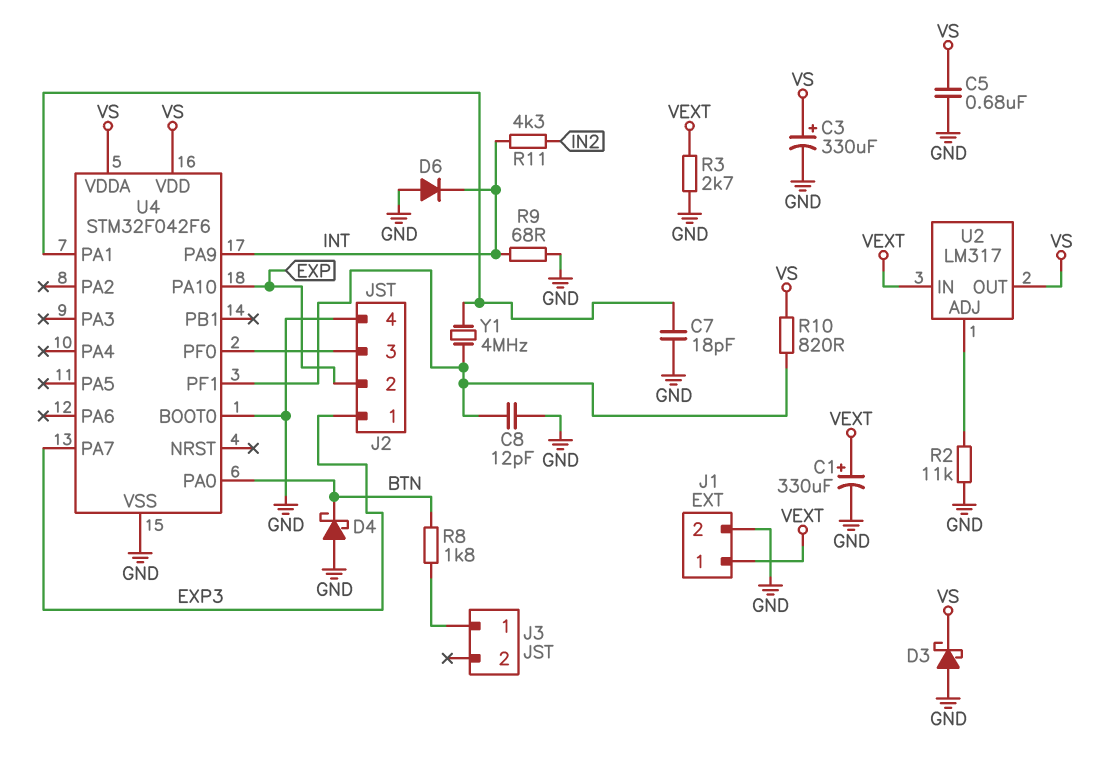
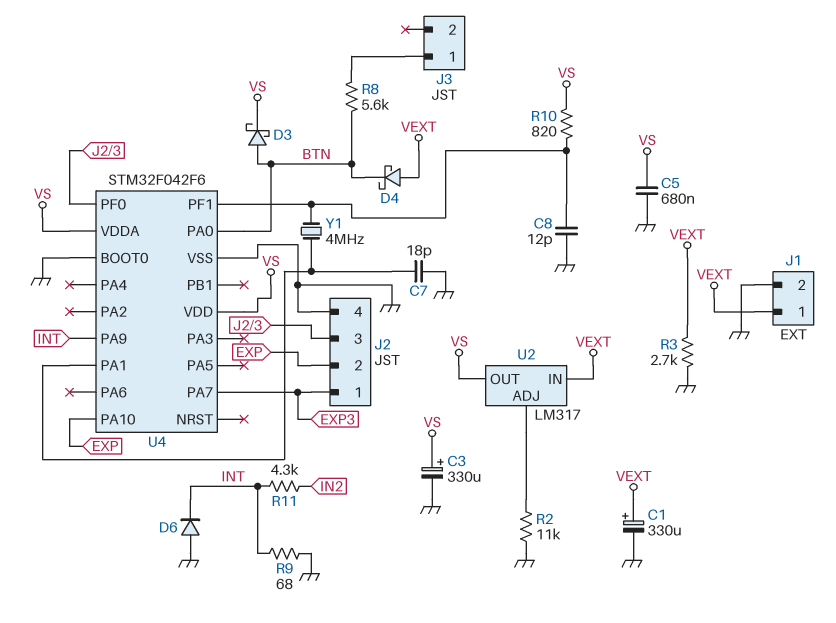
D3: schottky (A GND, K VS) -> schottky (A BTN, K VS)
D4: schottky (A GND, K BTN) -> schottky (A VEXT, K BTN)
R8: 1.8k (BTN, J3/1) -> 5.6k (BTN, J3/1)

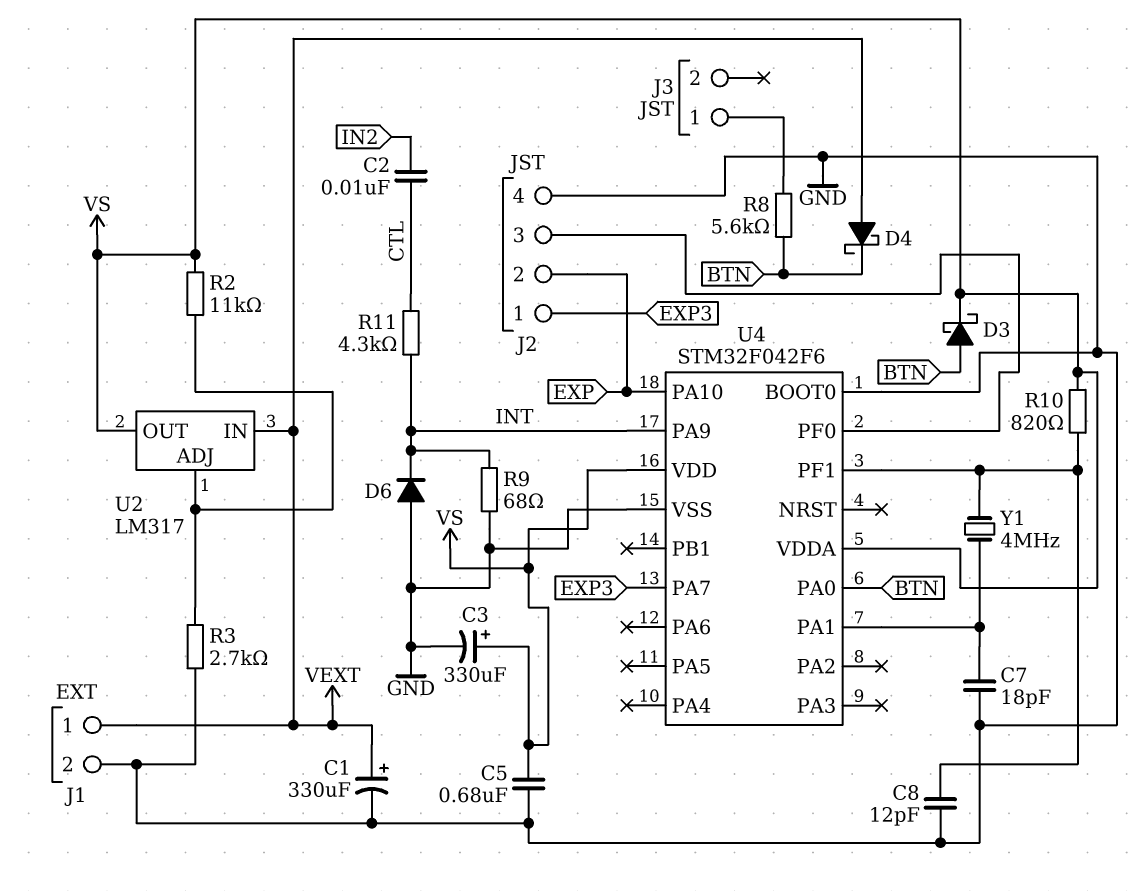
C2: none -> 10nF (CTL, IN2)
R2: 11k (GND, U2/ADJ) -> 11k (U2/ADJ, VS)
R3: 2.7k (GND, VEXT) -> 2.7k (GND, U2/ADJ)
R11: 4.3k (IN2, INT) -> 4.3k (CTL, INT)

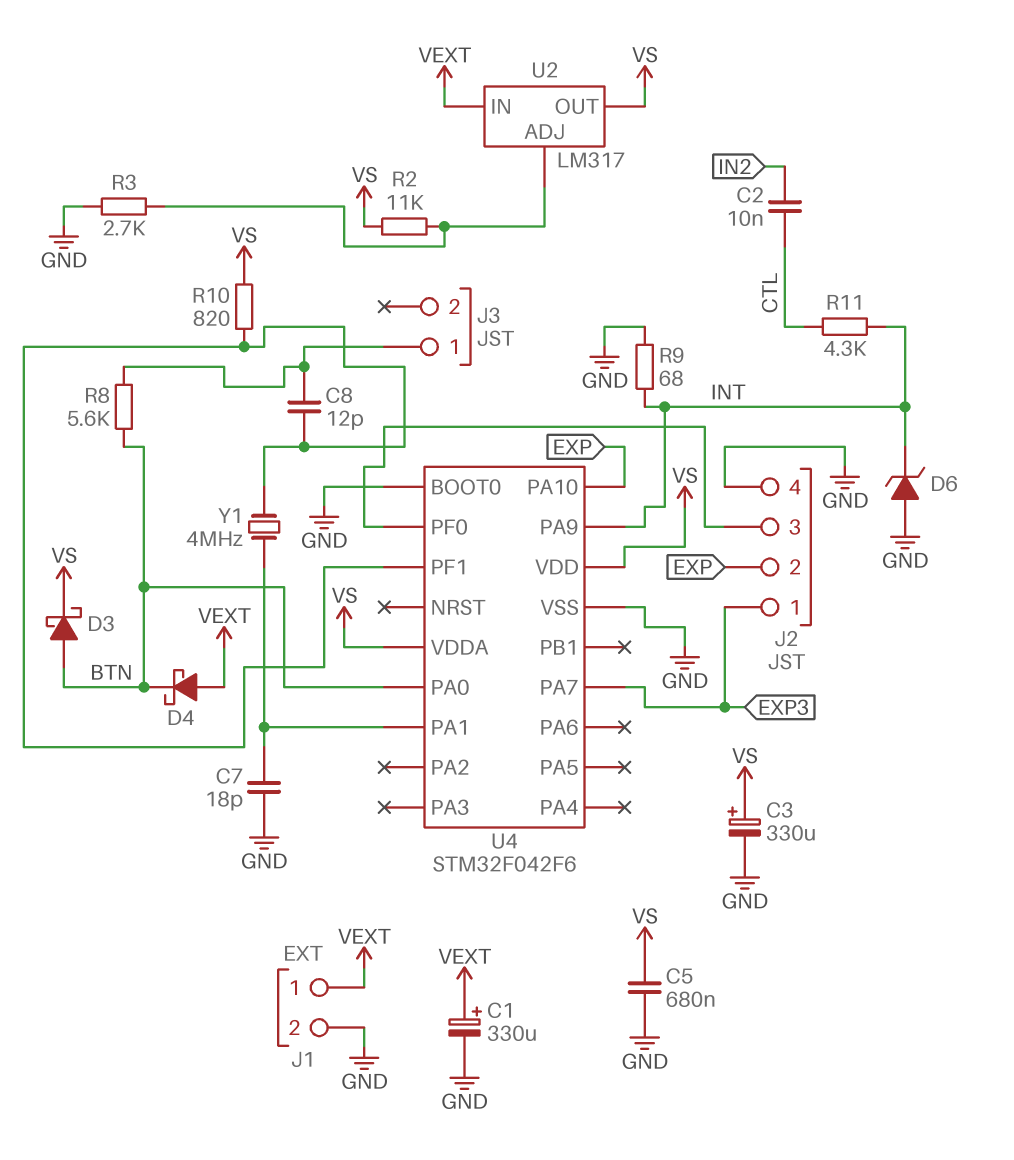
C8: 12pF (GND, U4/PF1) -> 12pF (J3/1, U4/PF1)
D6: diode (A GND, K INT) -> zener (A GND, K INT)

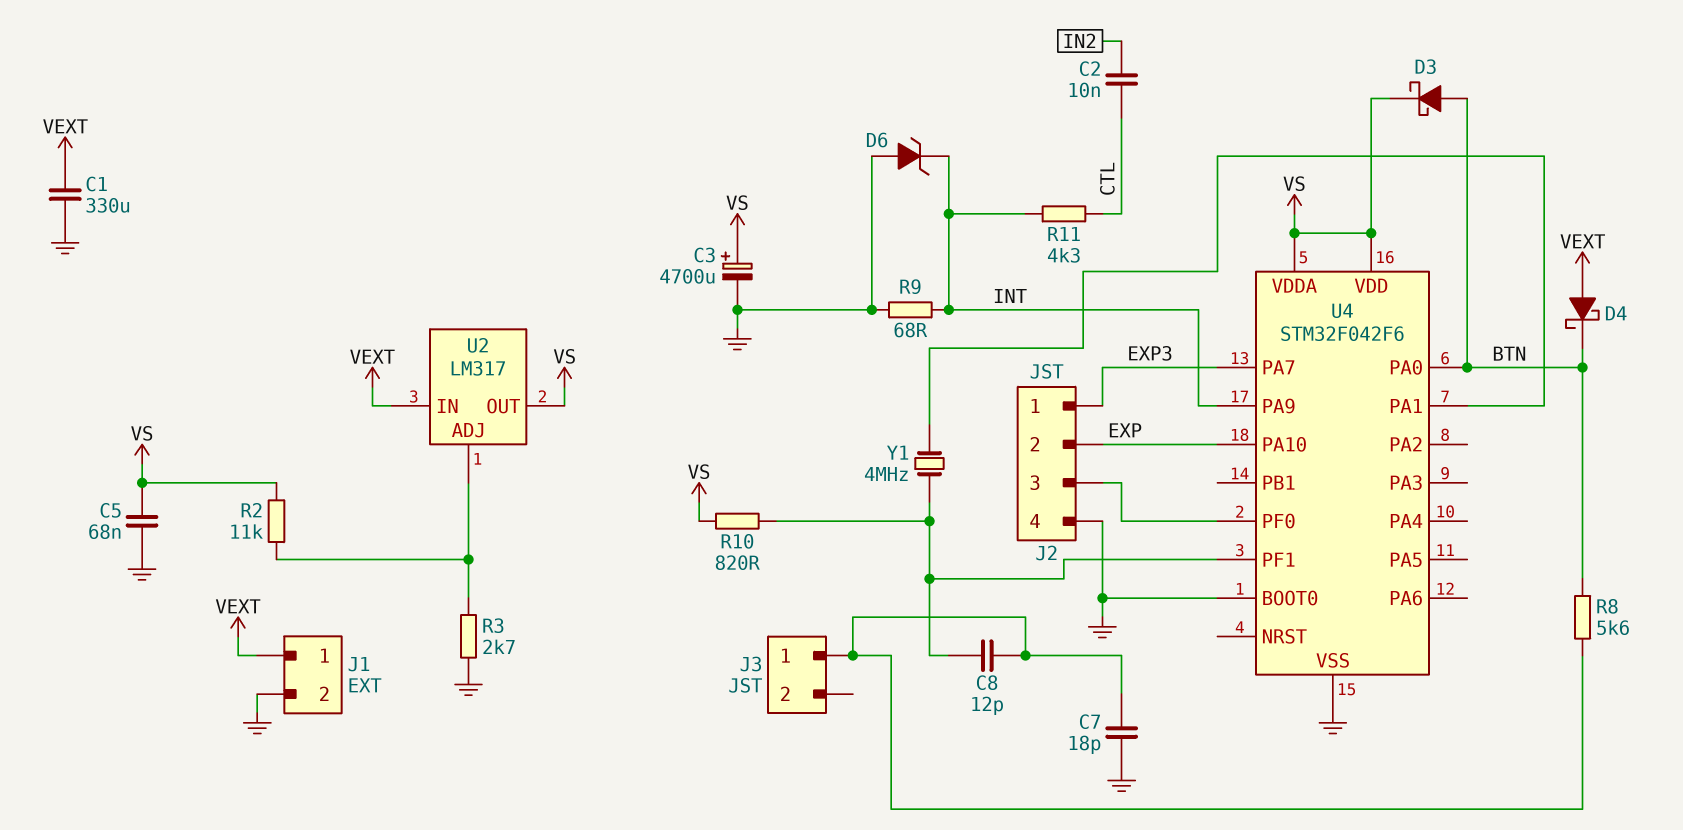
C1: 330uF (plus VEXT, minus GND) -> 330uF (GND, VEXT)
C3: 330uF (plus VS, minus GND) -> 4700uF (plus VS, minus GND)
C5: 680nF (GND, VS) -> 68nF (GND, VS)
C7: 18pF (GND, U4/PA1) -> 18pF (GND, J3/1)

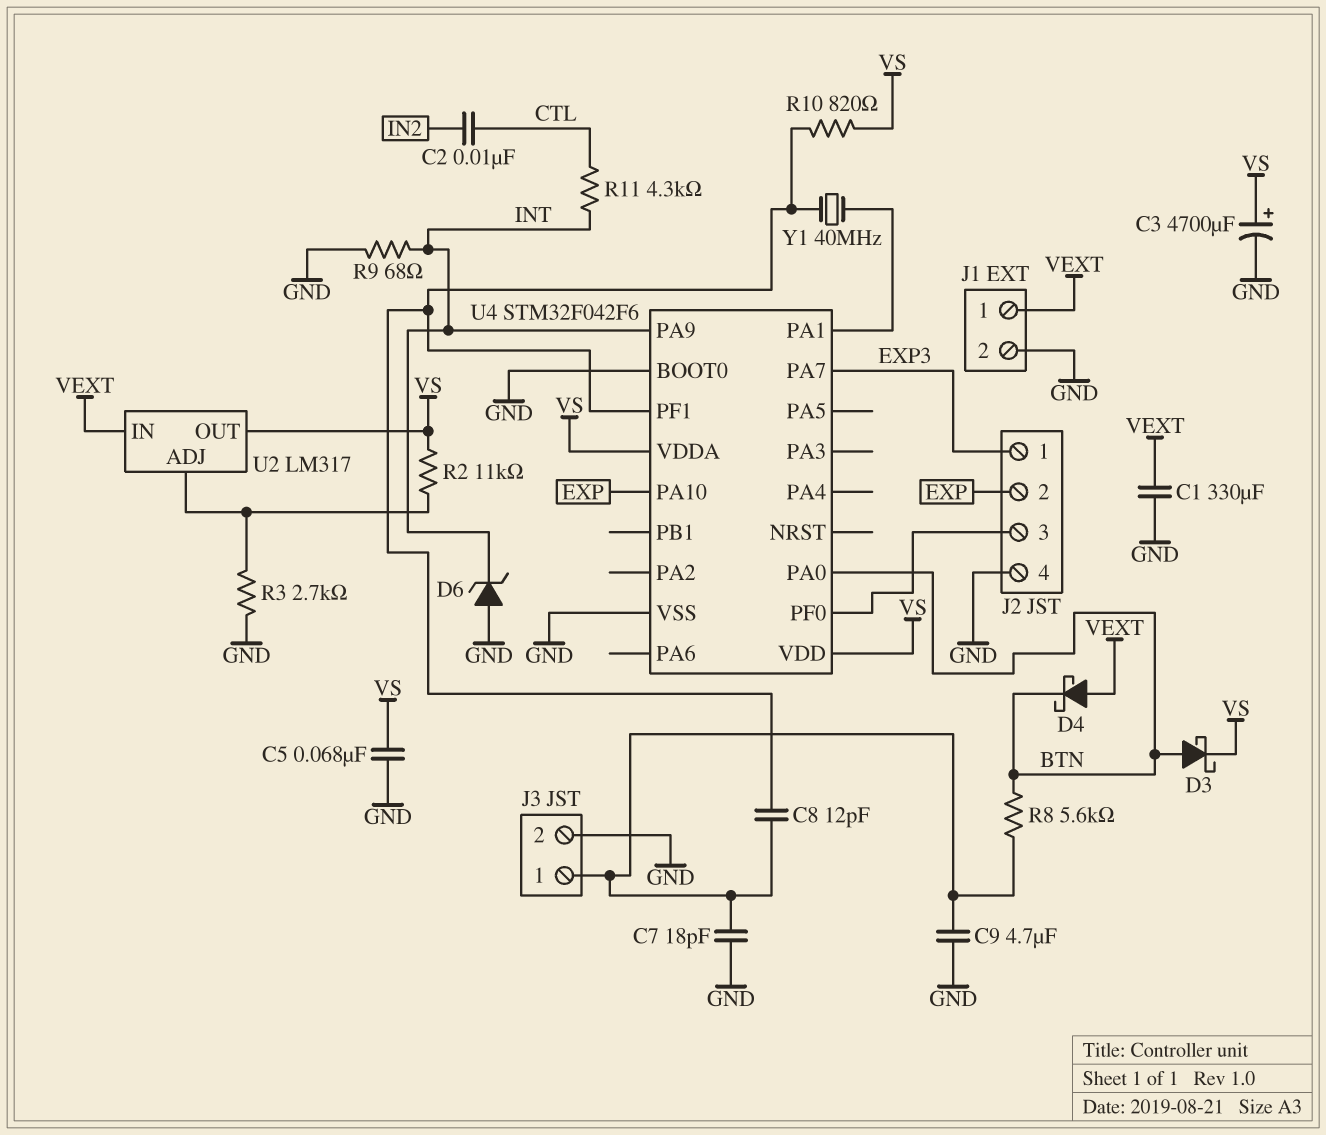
C9: none -> 4.7uF (GND, J3/1)
J3 pin 2: none -> GND
Y1: 4MHz (U4/PA1, U4/PF1) -> 40MHz (U4/PA1, U4/PF1)

